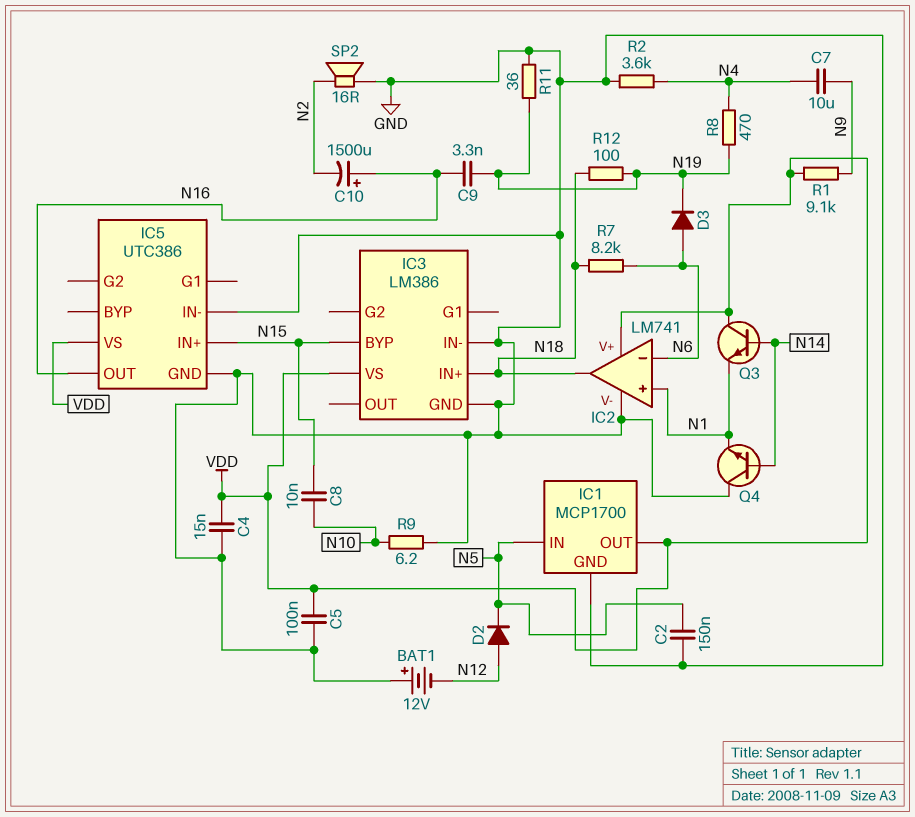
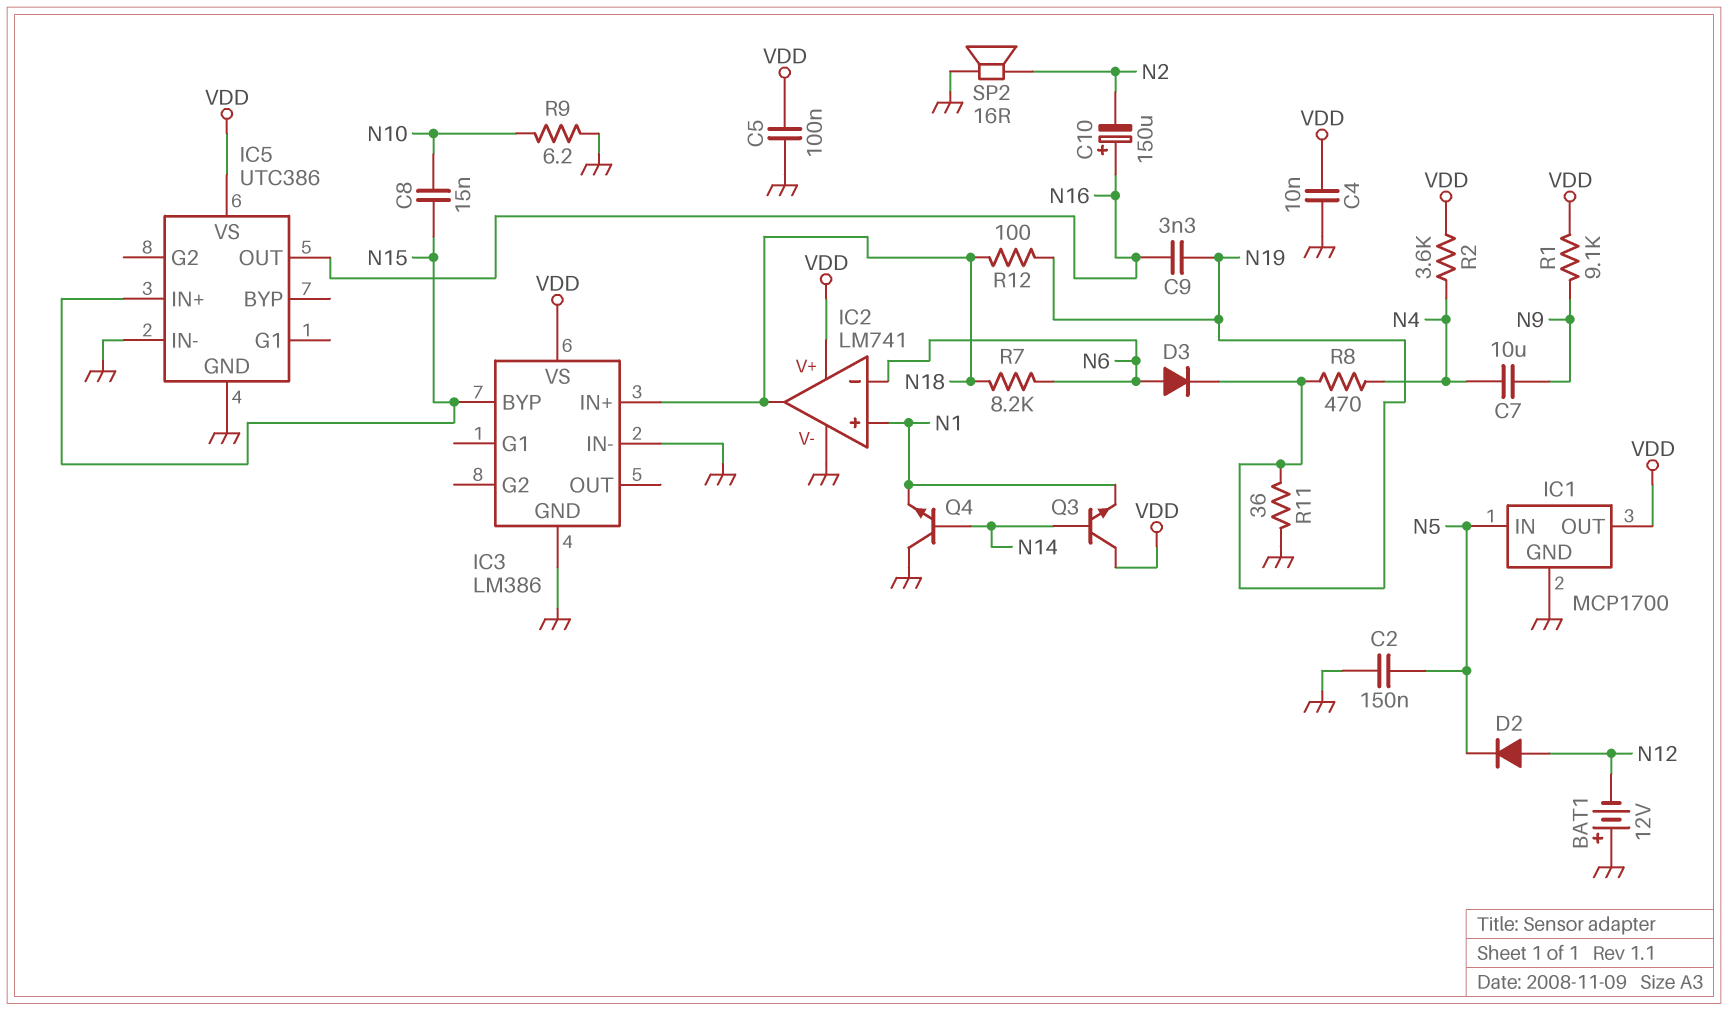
C4: 15nF (GND, VDD) -> 10nF (GND, VDD)
C8: 10nF (N10, N15) -> 15nF (N10, N15)
C10: 1500uF (plus N16, minus N2) -> 150uF (plus N16, minus N2)
R2: 3.6k (GND, N4) -> 3.6k (N4, VDD)

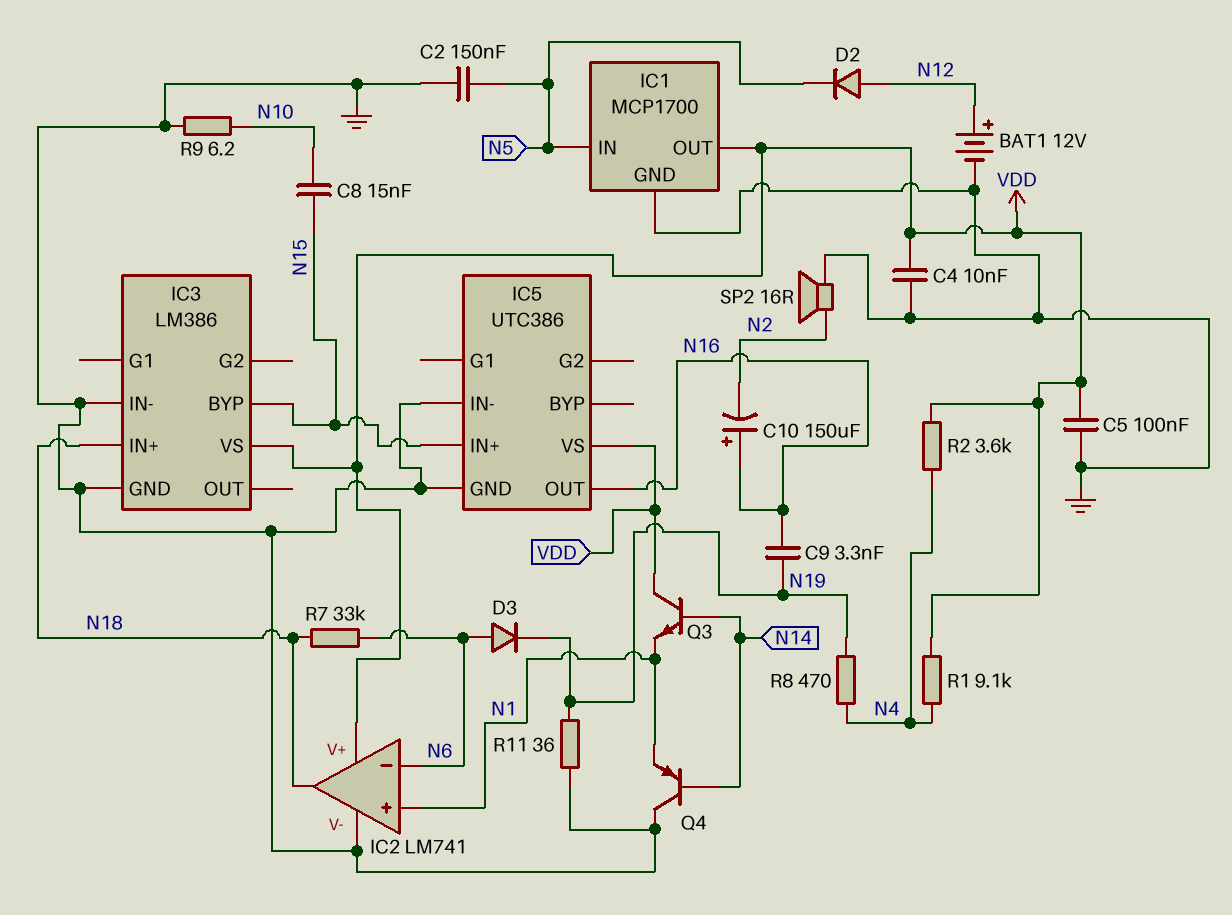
BAT1: 12V (plus GND, minus N12) -> 12V (plus N12, minus GND)
C7: 10uF (N4, N9) -> none
Q4: NPN (B N14, C GND, E N1) -> PNP (B N14, C GND, E N1)
R1: 9.1k (N9, VDD) -> 9.1k (N4, VDD)
R7: 8.2k (N6, N18) -> 33k (N6, N18)
R12: 100 (N18, N19) -> none

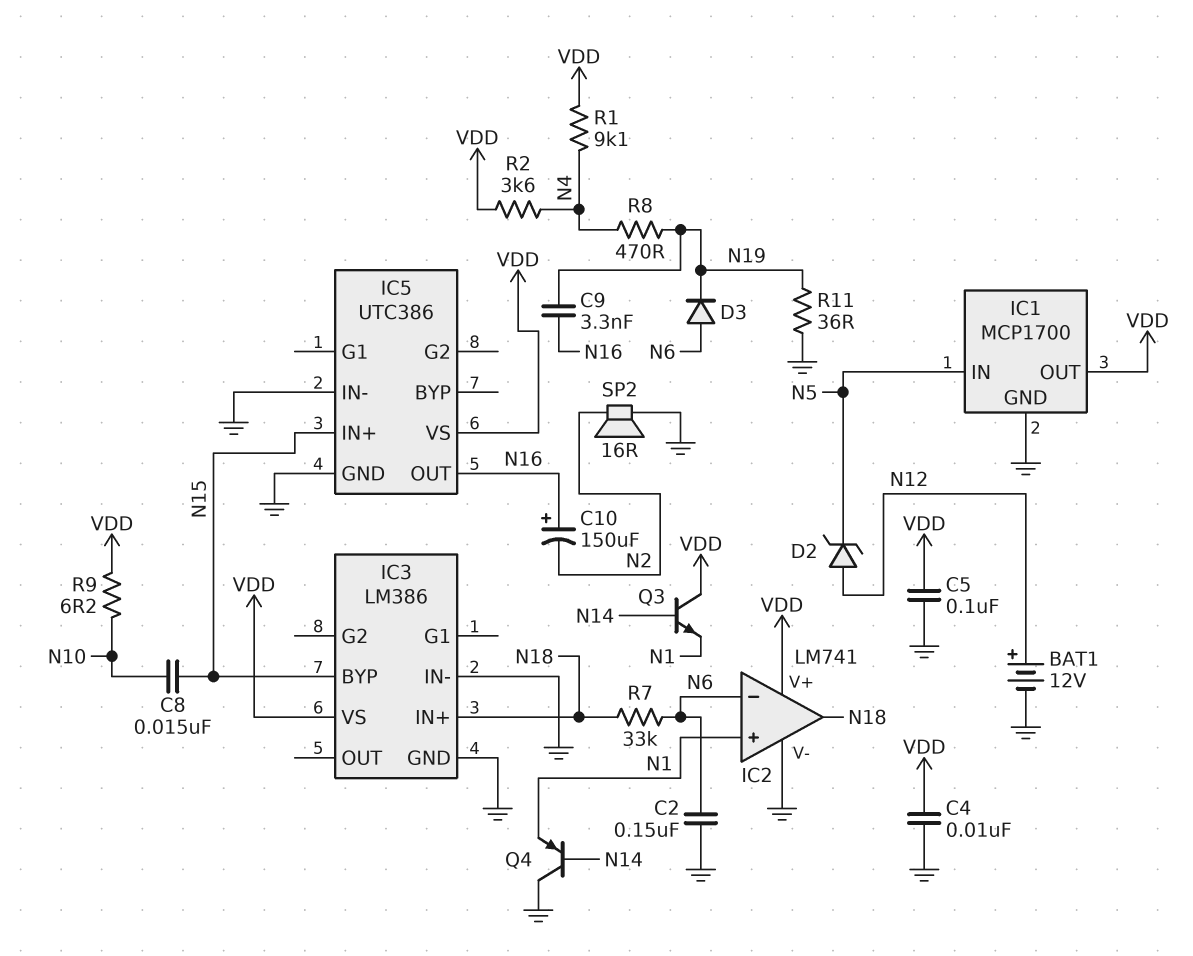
C2: 150nF (GND, N5) -> 150nF (GND, N6)
D2: diode (A N12, K N5) -> zener (A N12, K N5)
R9: 6.2 (GND, N10) -> 6.2 (N10, VDD)

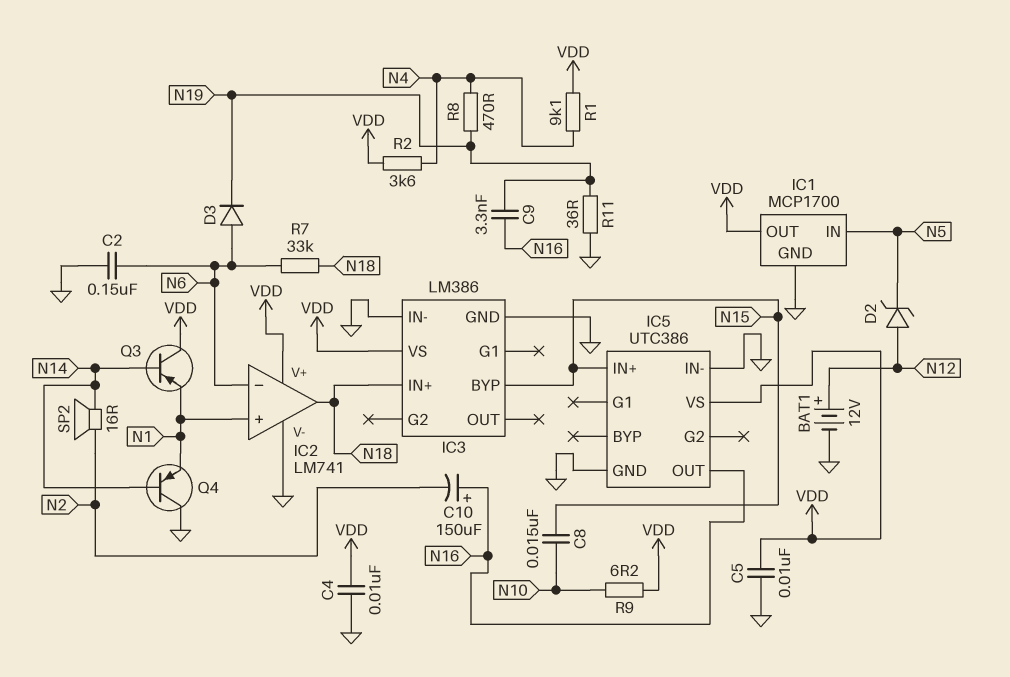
C5: 100nF (GND, VDD) -> 10nF (GND, VDD)
Q3: NPN (B N14, C VDD, E N1) -> PNP (B N14, C VDD, E N1)
SP2: speaker 16R (GND, N2) -> speaker 16R (N2, N14)

